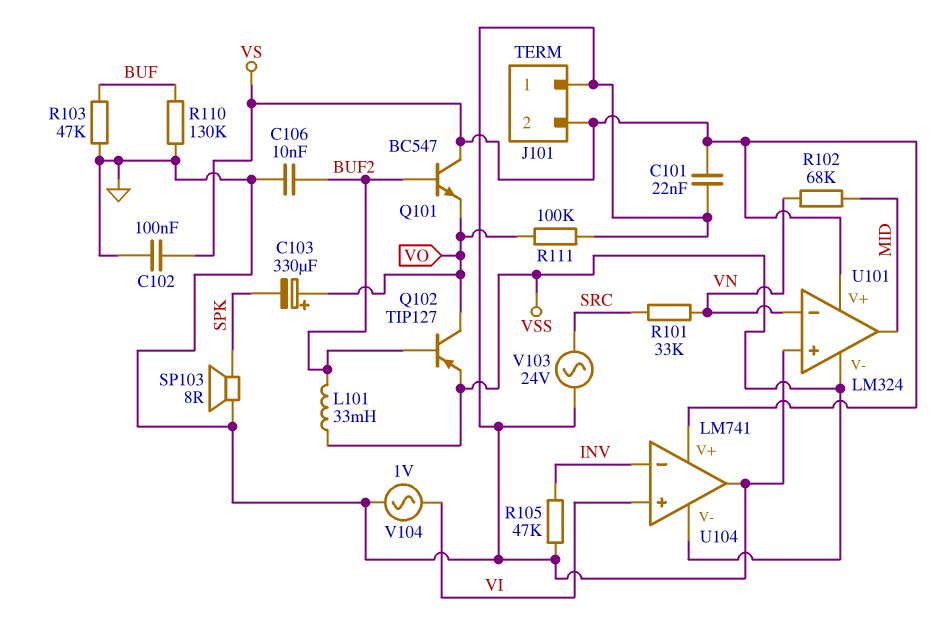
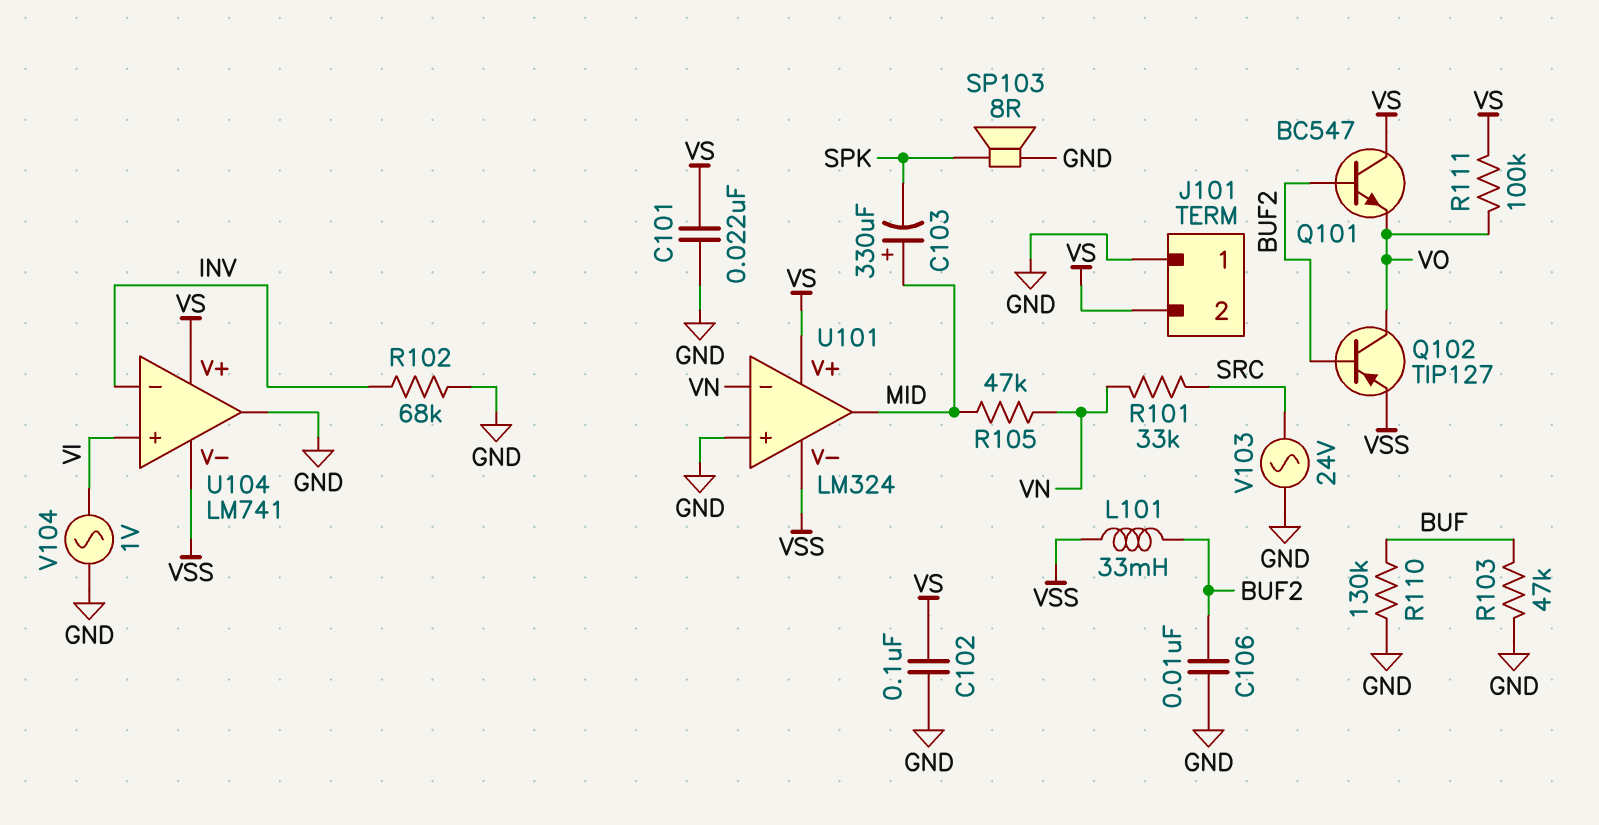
C103: 330uF (plus VO, minus SPK) -> 330uF (plus MID, minus SPK)
R102: 68k (MID, VN) -> 68k (GND, INV)
R105: 47k (GND, INV) -> 47k (MID, VN)
R111: 100k (GND, VO) -> 100k (VO, VS)

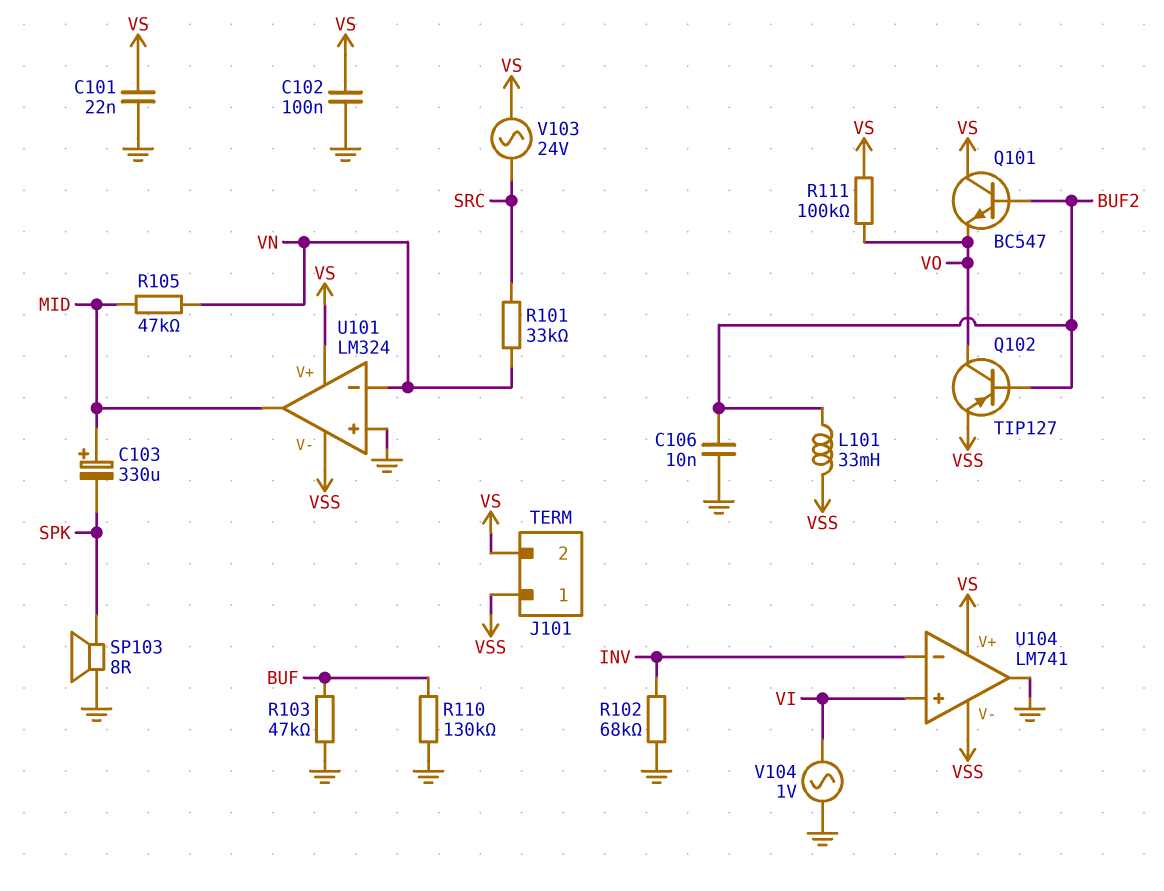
J101 pin 1: GND -> VSS
V103: AC 24V (GND, SRC) -> AC 24V (SRC, VS)

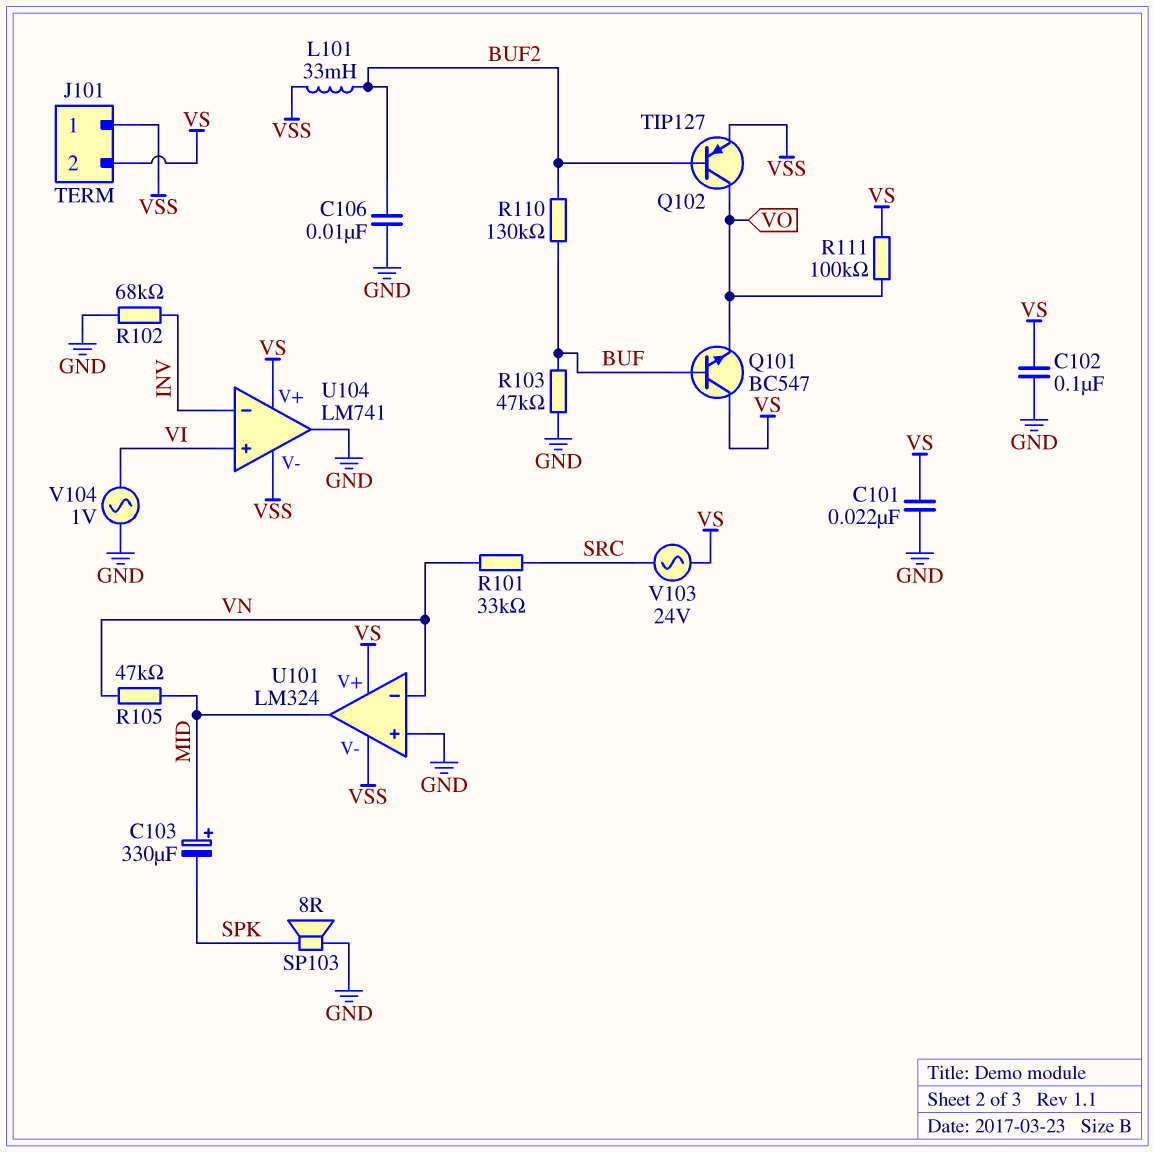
Q101: NPN BC547 (B BUF2, C VS, E VO) -> NPN BC547 (B BUF, C VS, E VO)
R110: 130k (BUF, GND) -> 130k (BUF, BUF2)

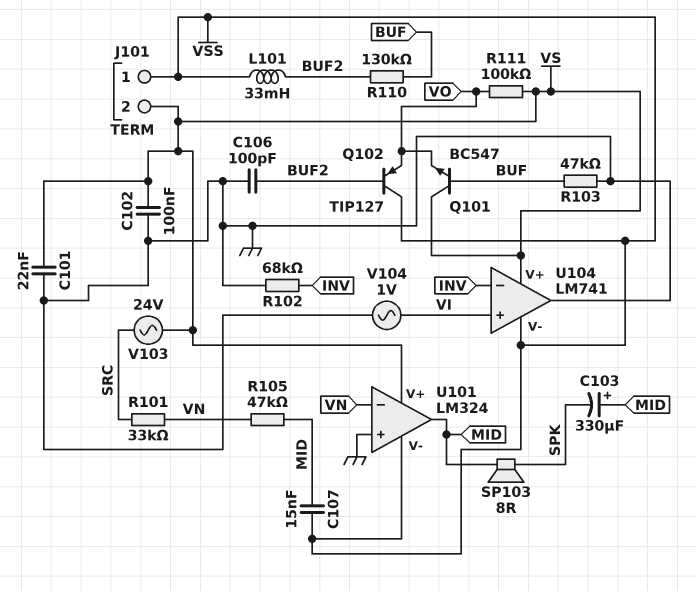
C106: 10nF (BUF2, GND) -> 100pF (BUF2, GND)
C107: none -> 15nF (MID, VSS)
Q102: PNP TIP127 (B BUF2, C VO, E VSS) -> PNP TIP127 (B BUF2, C VSS, E VO)
SP103: speaker 8R (GND, SPK) -> speaker 8R (MID, SPK)

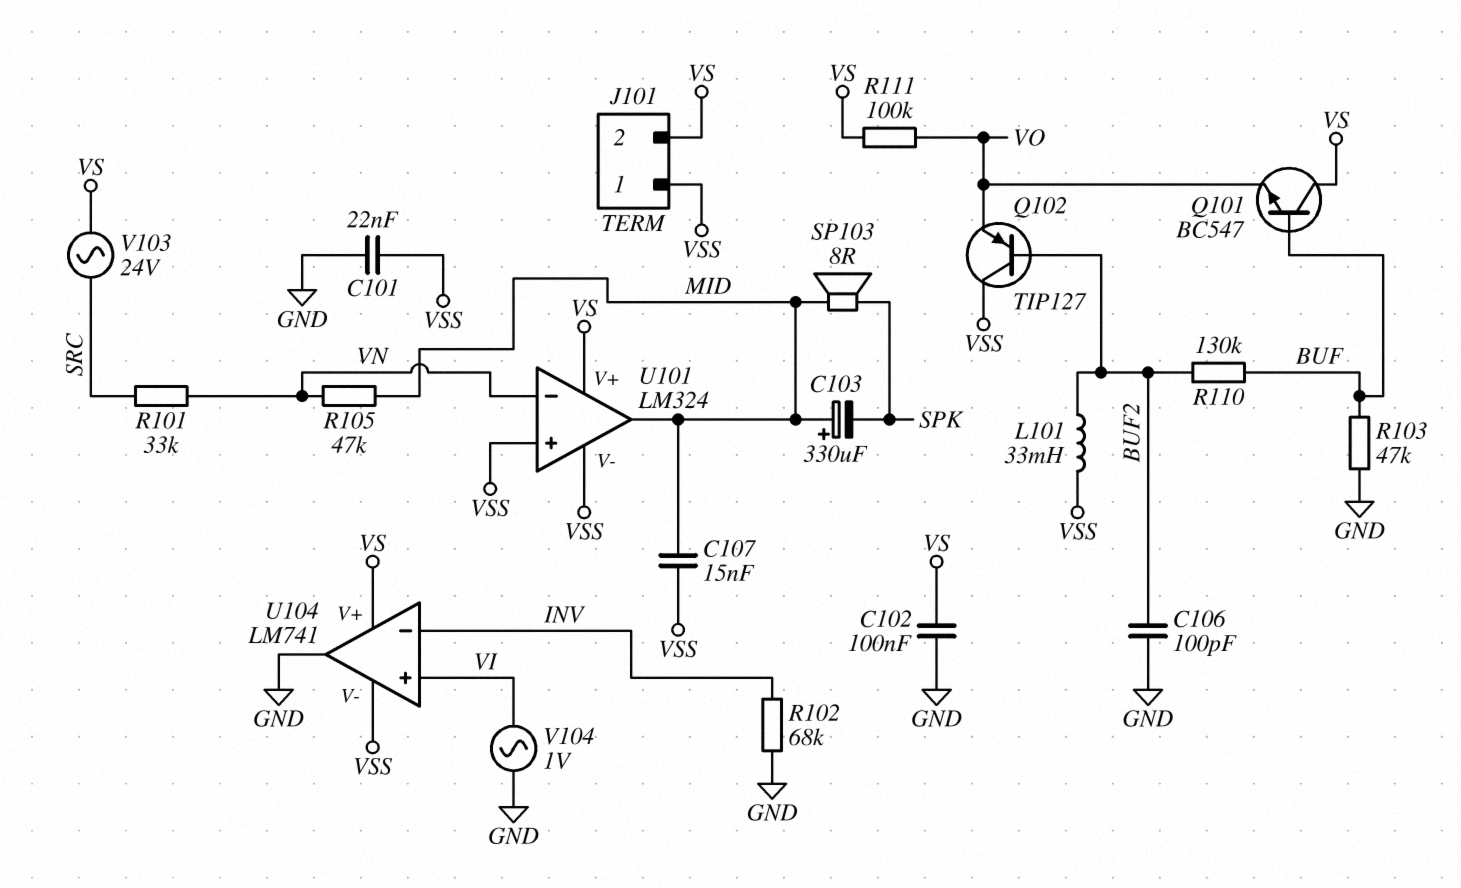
C101: 22nF (GND, VS) -> 22nF (GND, VSS)
U101 pin in+: GND -> VSS

